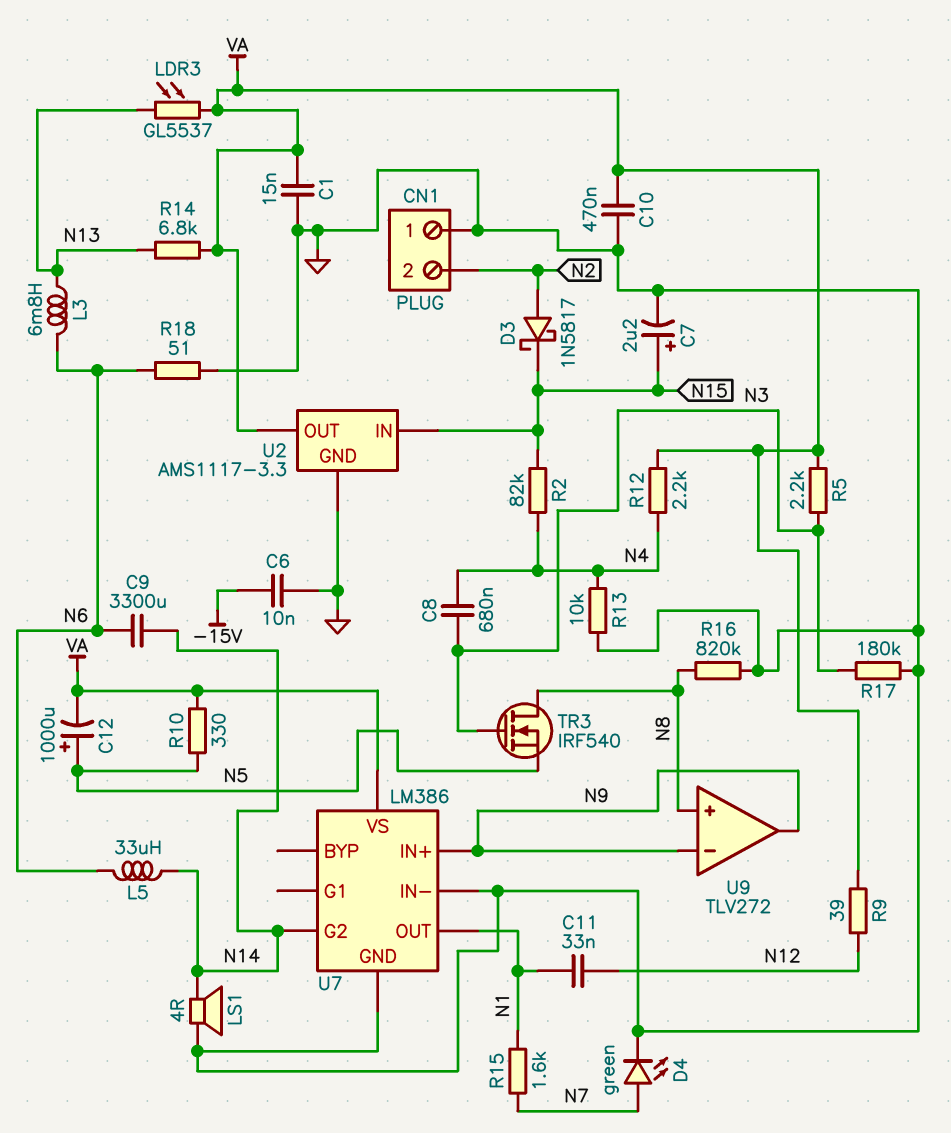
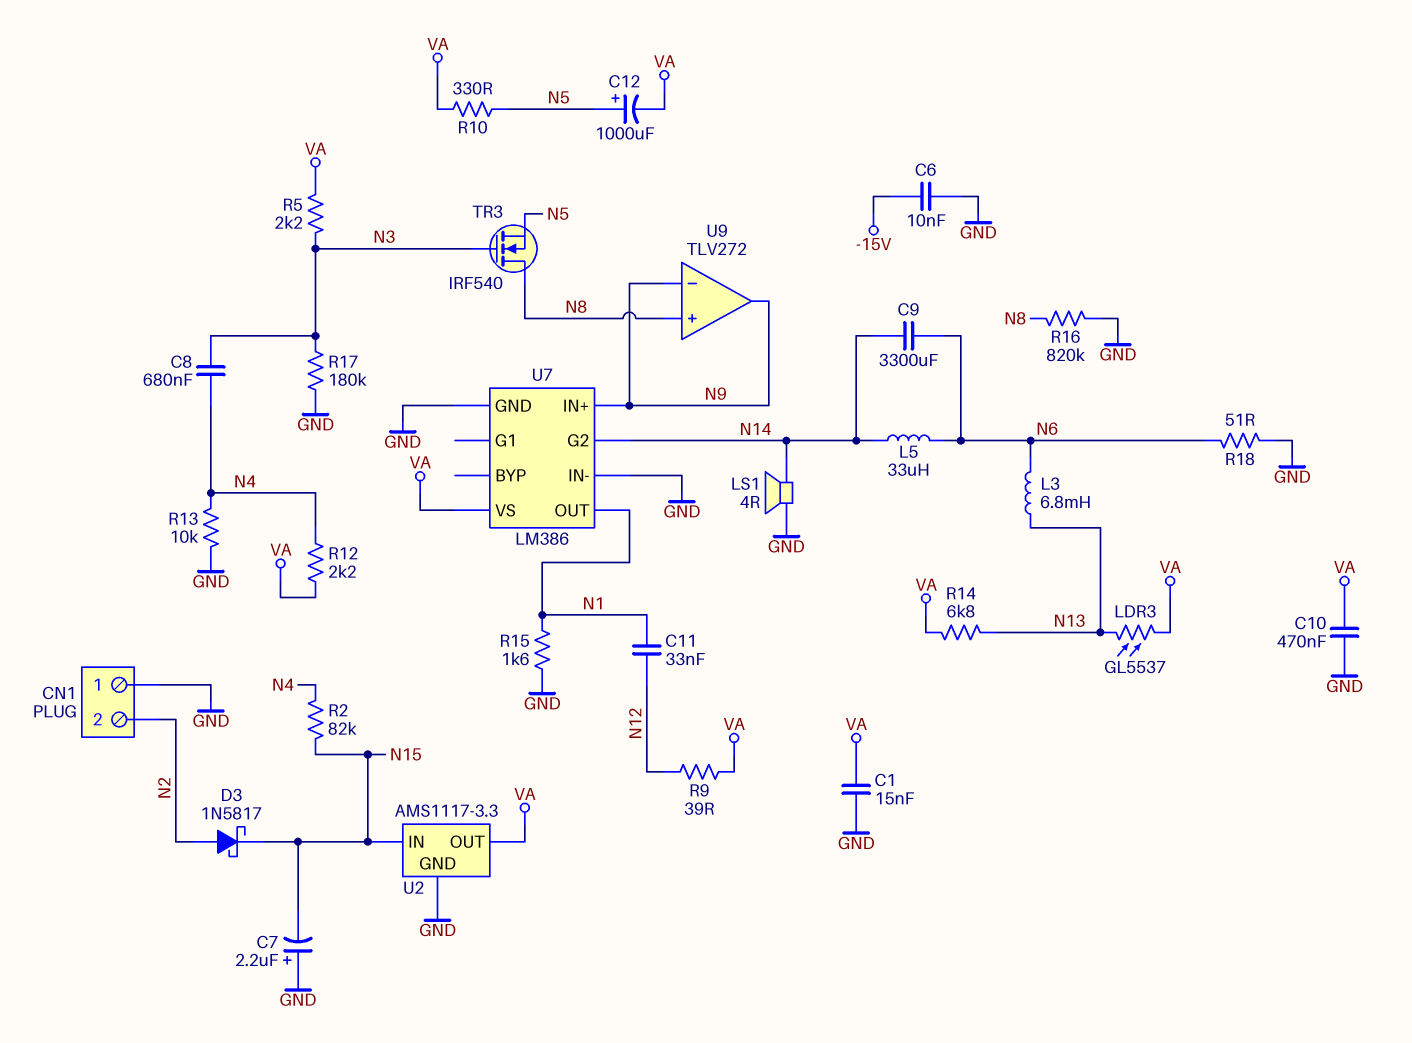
C7: 2.2uF (plus N15, minus GND) -> 2.2uF (plus GND, minus N15)
D4: LED green (A N7, K GND) -> none
R15: 1.6k (N1, N7) -> 1.6k (GND, N1)

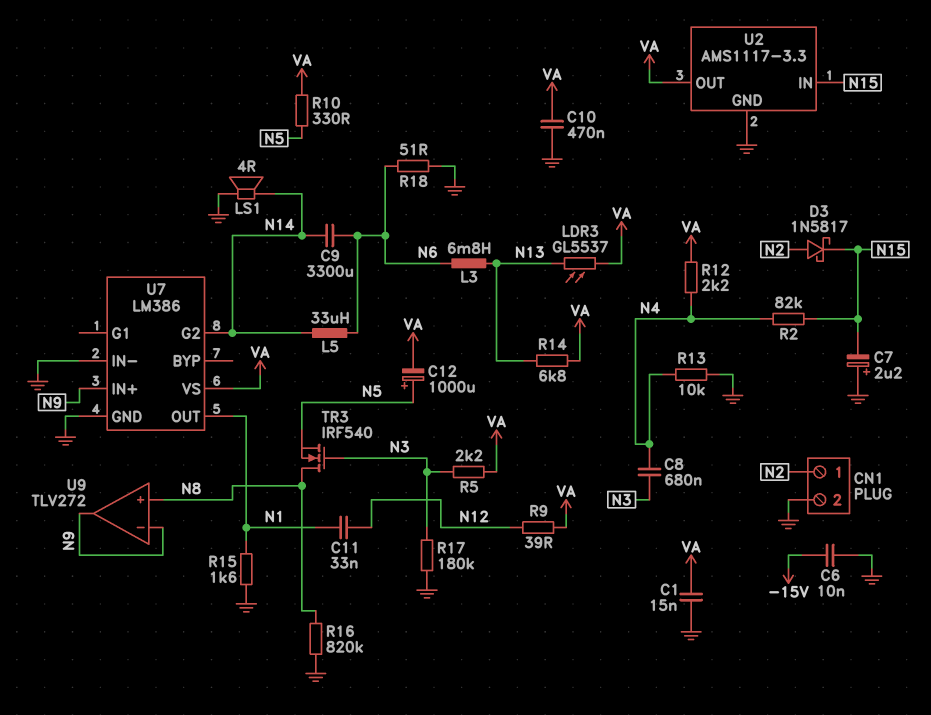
CN1 pin 1: GND -> N2
CN1 pin 2: N2 -> GND

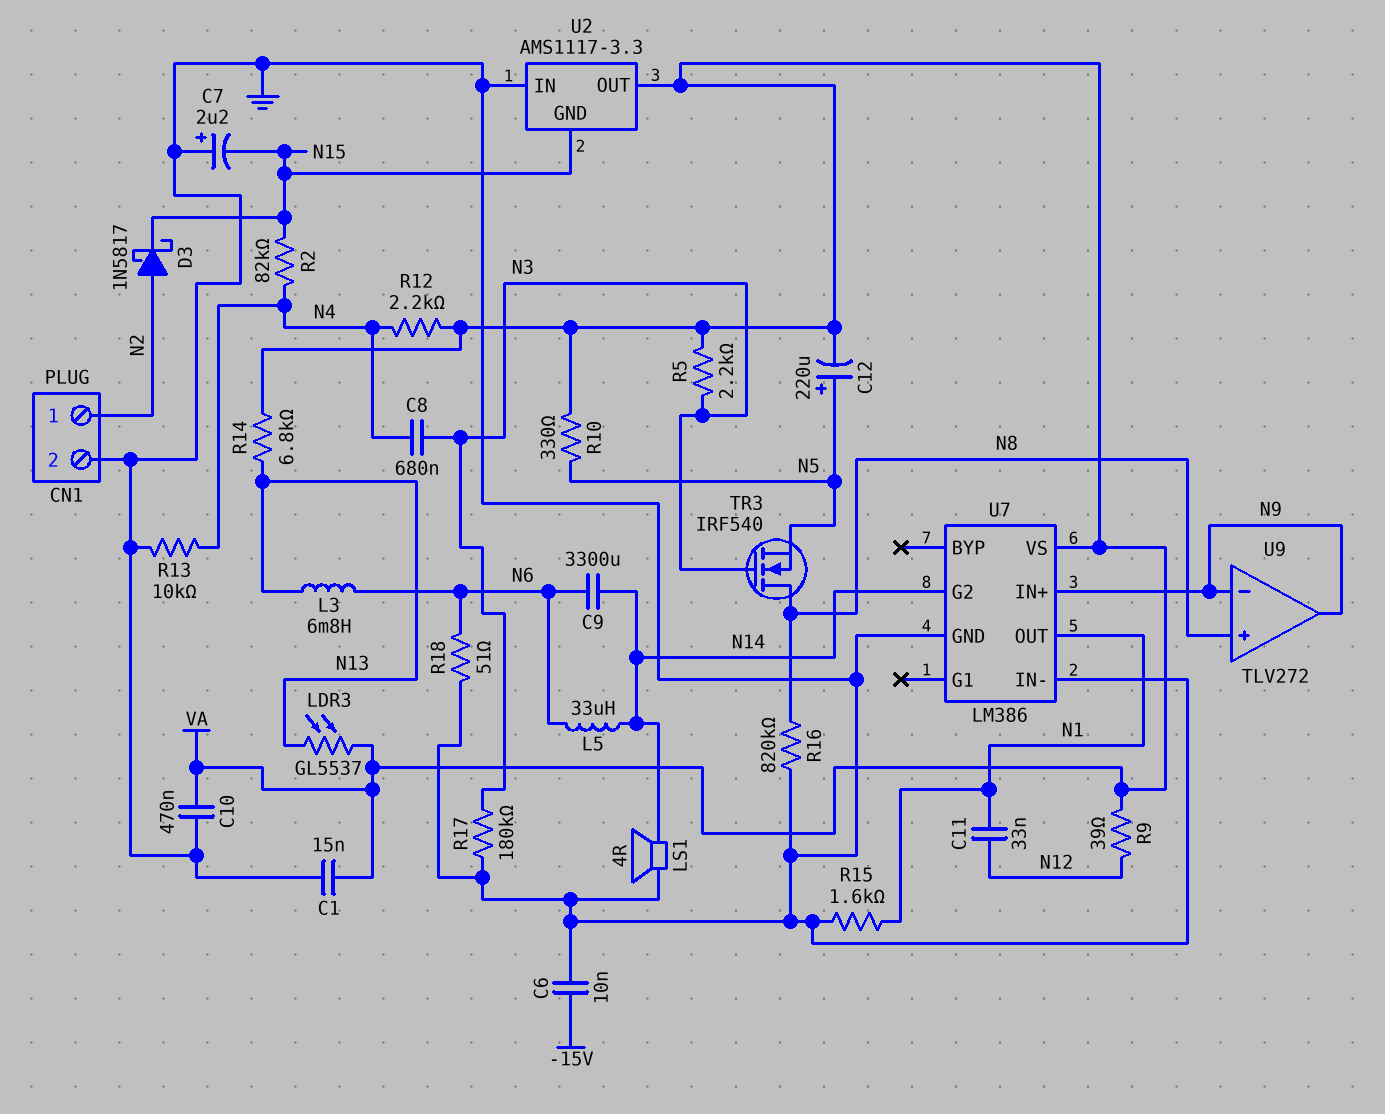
C12: 1000uF (plus N5, minus VA) -> 220uF (plus N5, minus VA)
U2 pin GND: GND -> N15
U2 pin IN: N15 -> GND

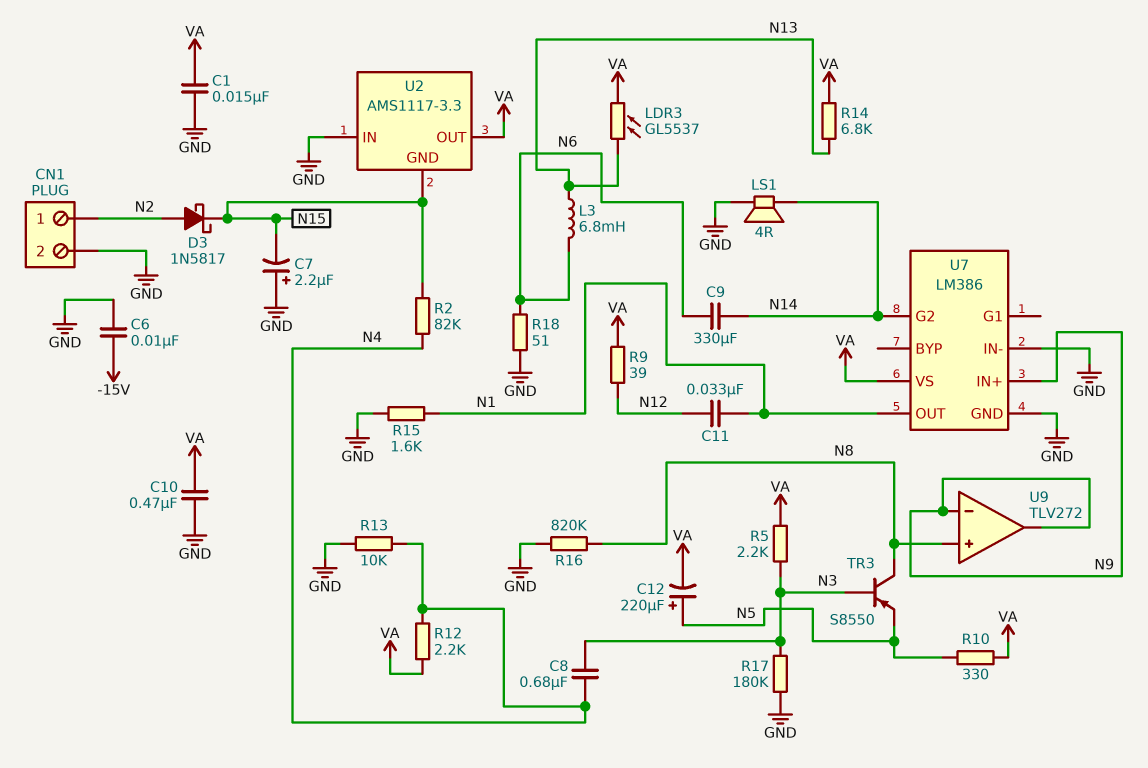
C9: 3300uF (N6, N14) -> 330uF (N6, N14)
L5: 33uH (N6, N14) -> none
TR3: NMOS IRF540 (G N3, D N8, S N5) -> PNP S8550 (B N3, C N8, E N5)

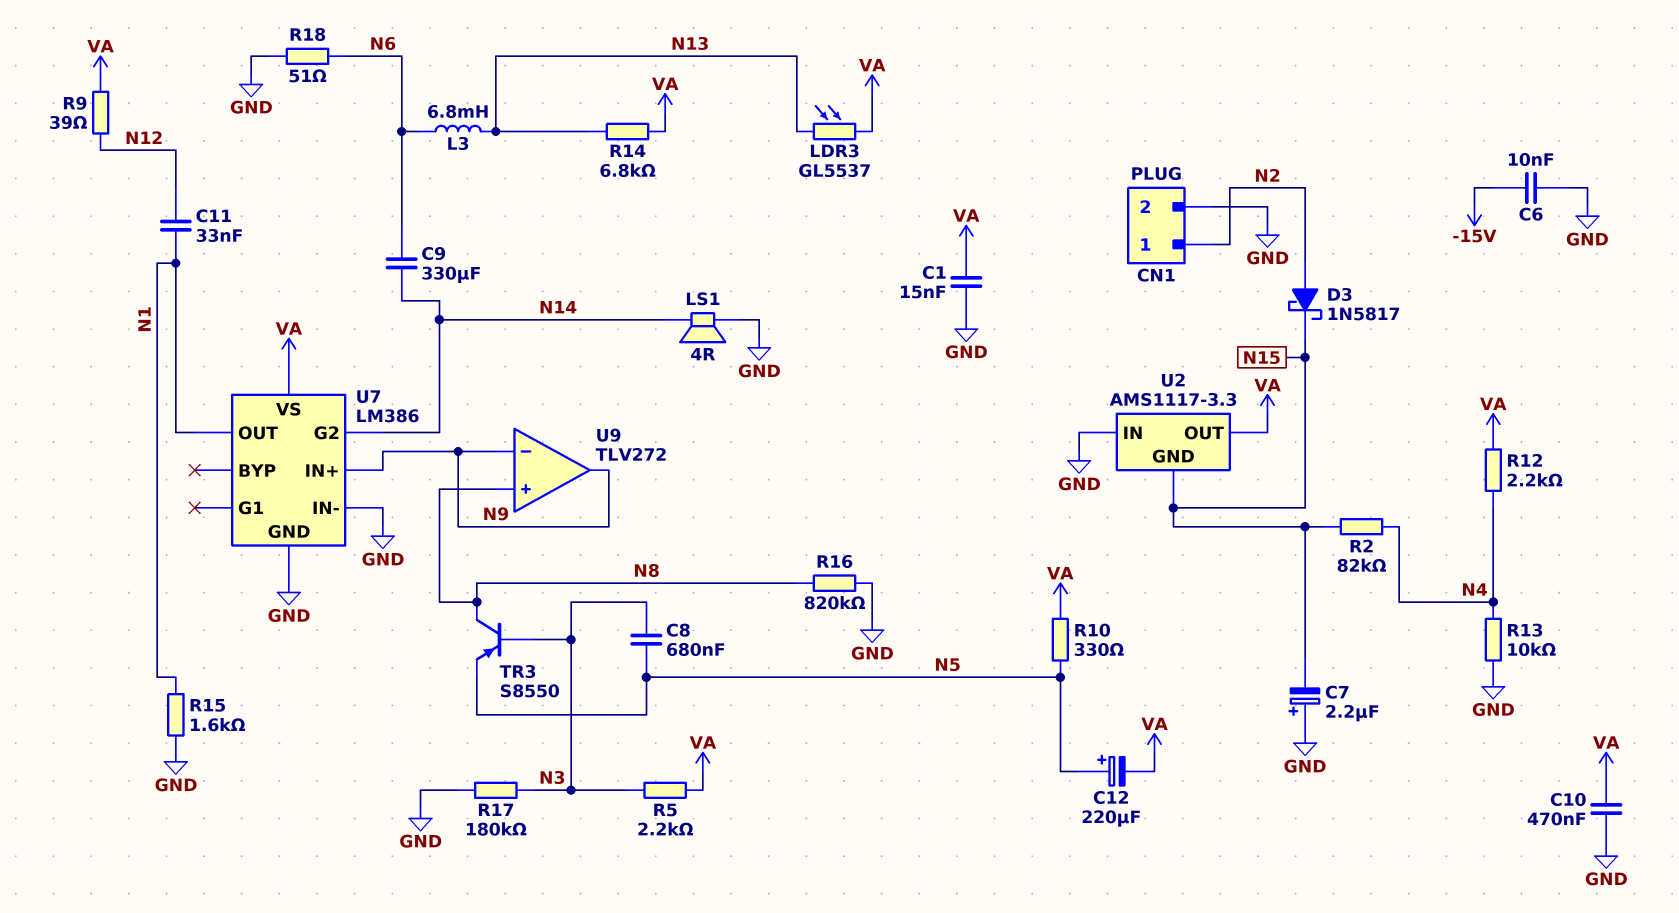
C8: 680nF (N3, N4) -> 680nF (N3, N5)

